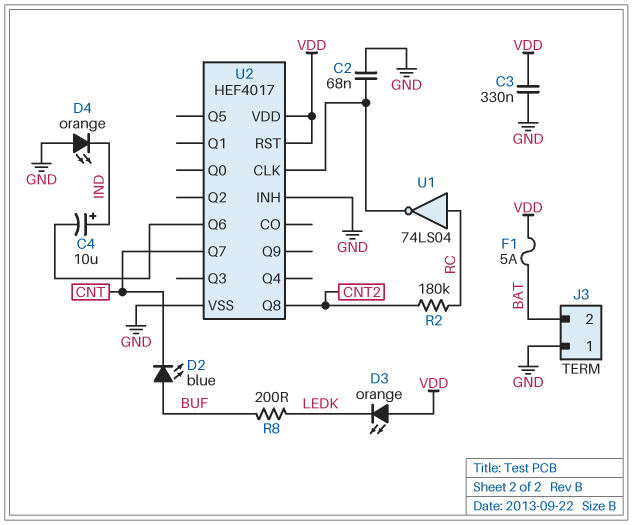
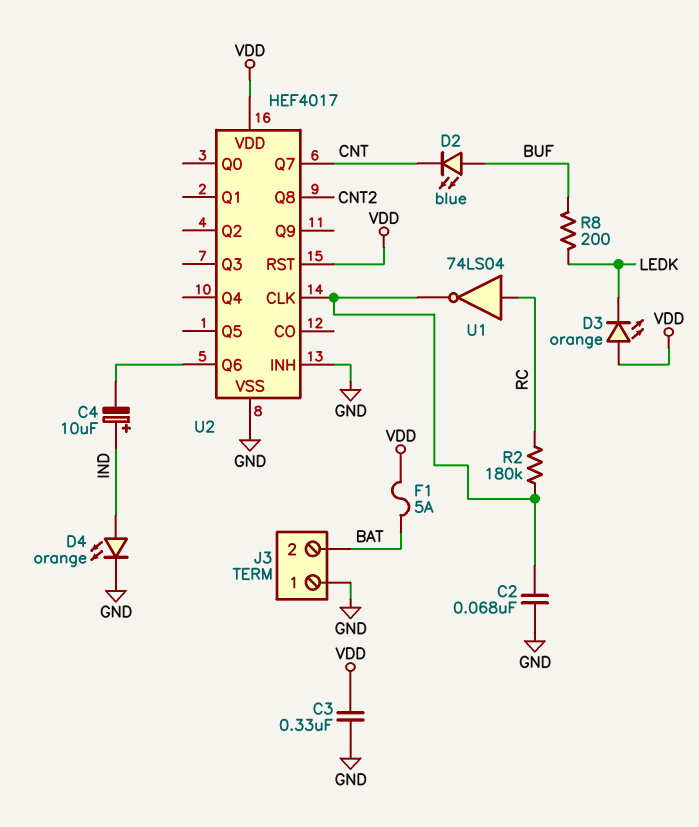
D4: LED orange (A GND, K IND) -> LED orange (A IND, K GND)
R2: 180k (CNT2, RC) -> 180k (RC, U2/CLK)

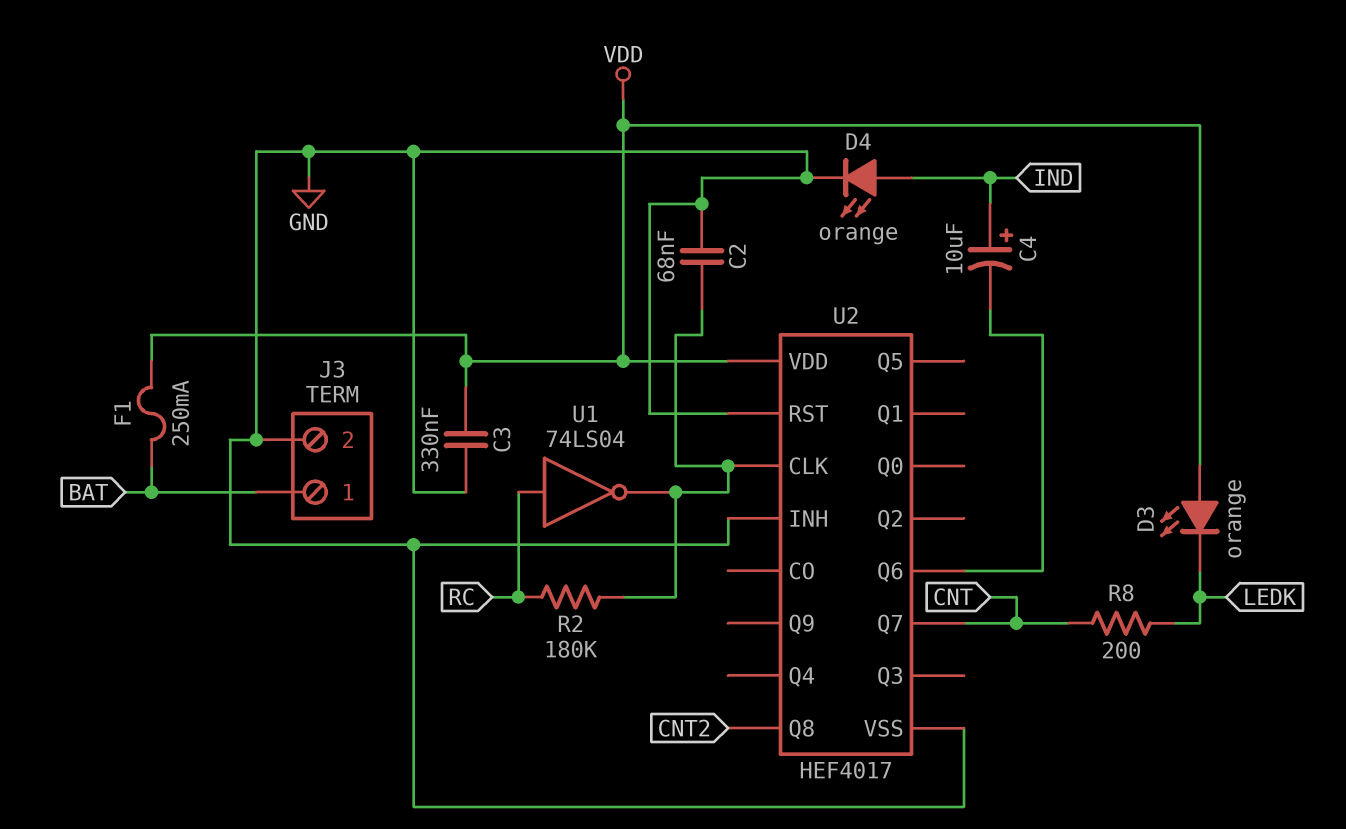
D2: LED blue (A BUF, K CNT) -> none
F1: 5A (BAT, VDD) -> 250mA (BAT, VDD)
J3 pin 1: GND -> BAT
J3 pin 2: BAT -> GND
R8: 200 (BUF, LEDK) -> 200 (CNT, LEDK)
U2 pin RST: VDD -> GND

